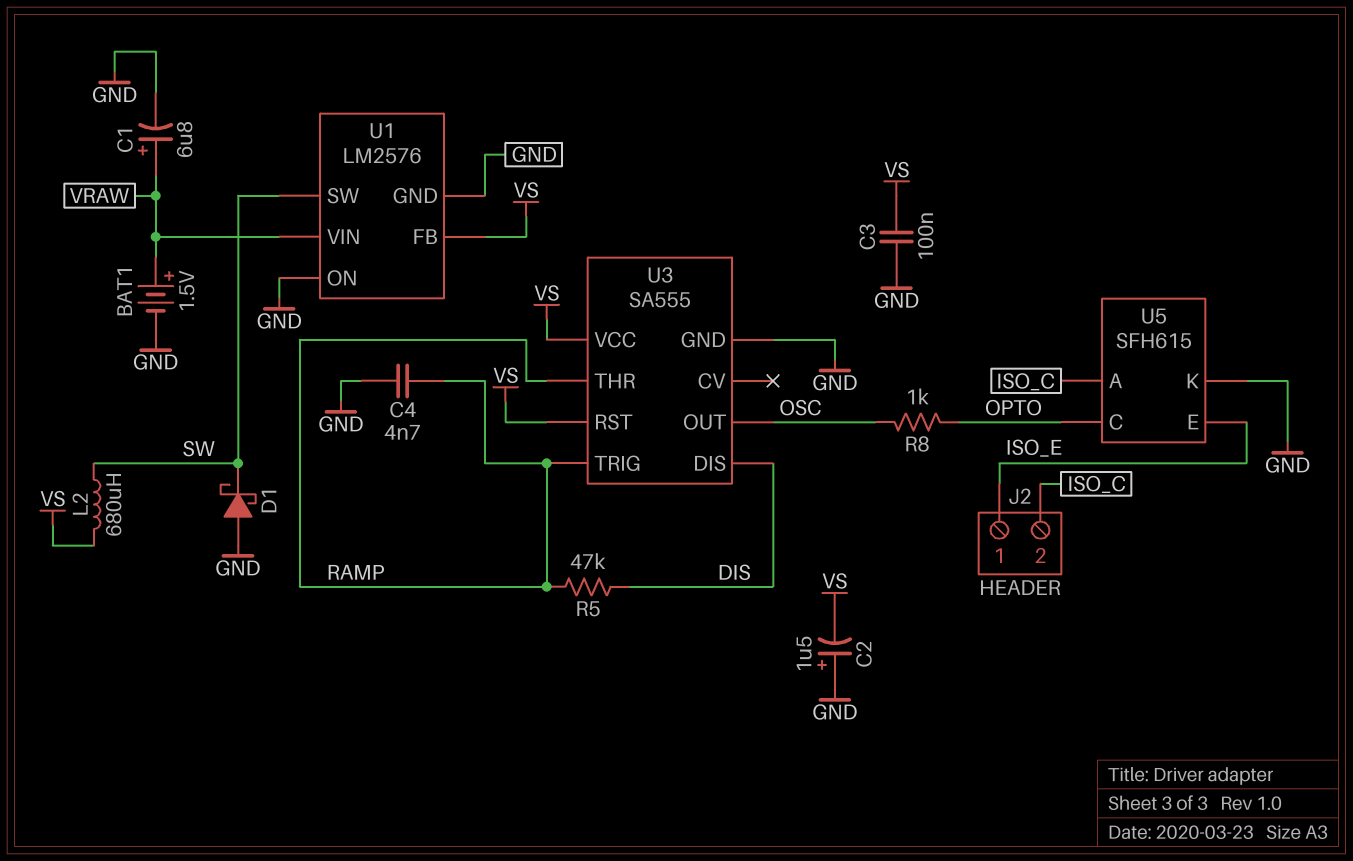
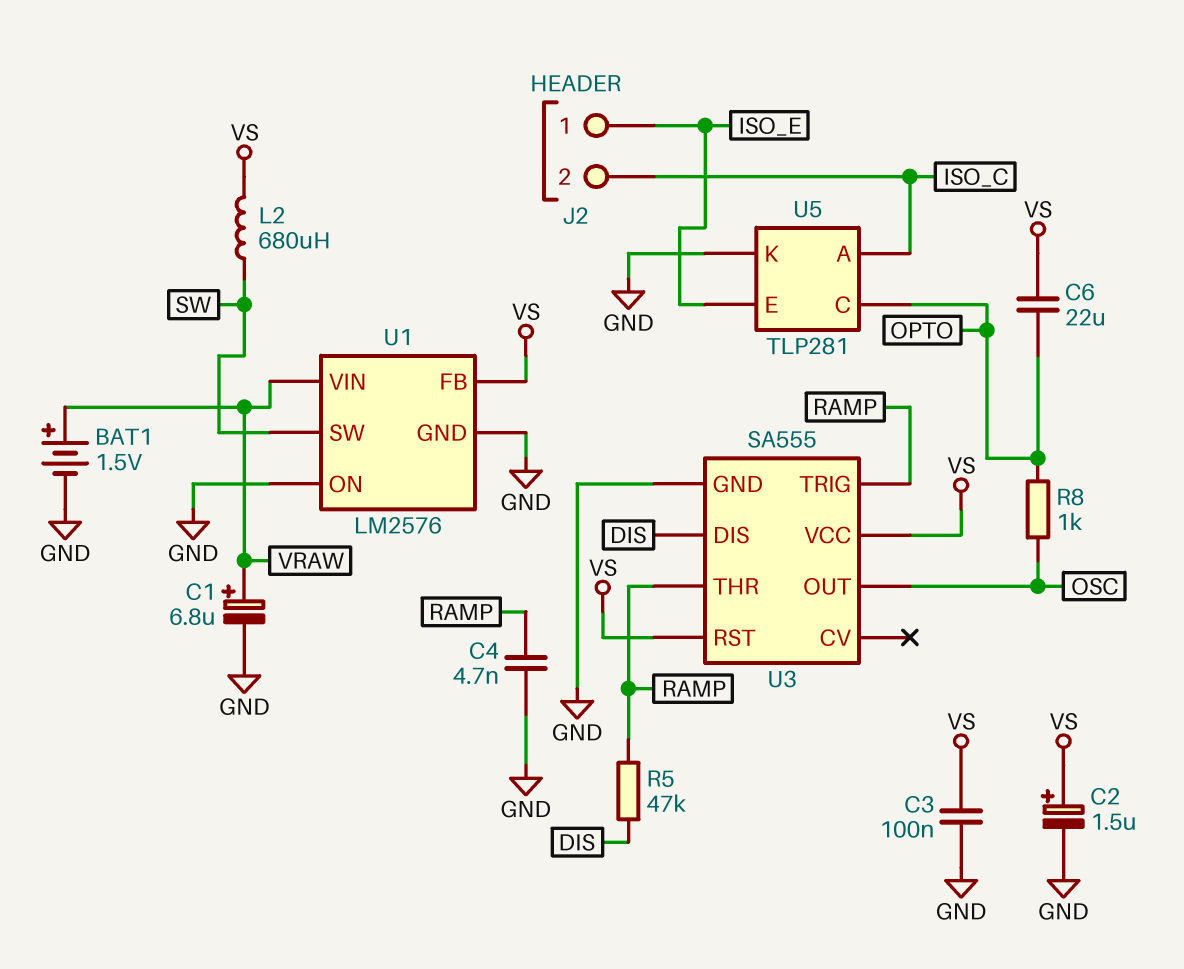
C2: 1.5uF (plus GND, minus VS) -> 1.5uF (plus VS, minus GND)
C6: none -> 22uF (OPTO, VS)
D1: schottky (A GND, K SW) -> none
U5: SFH615 -> TLP281

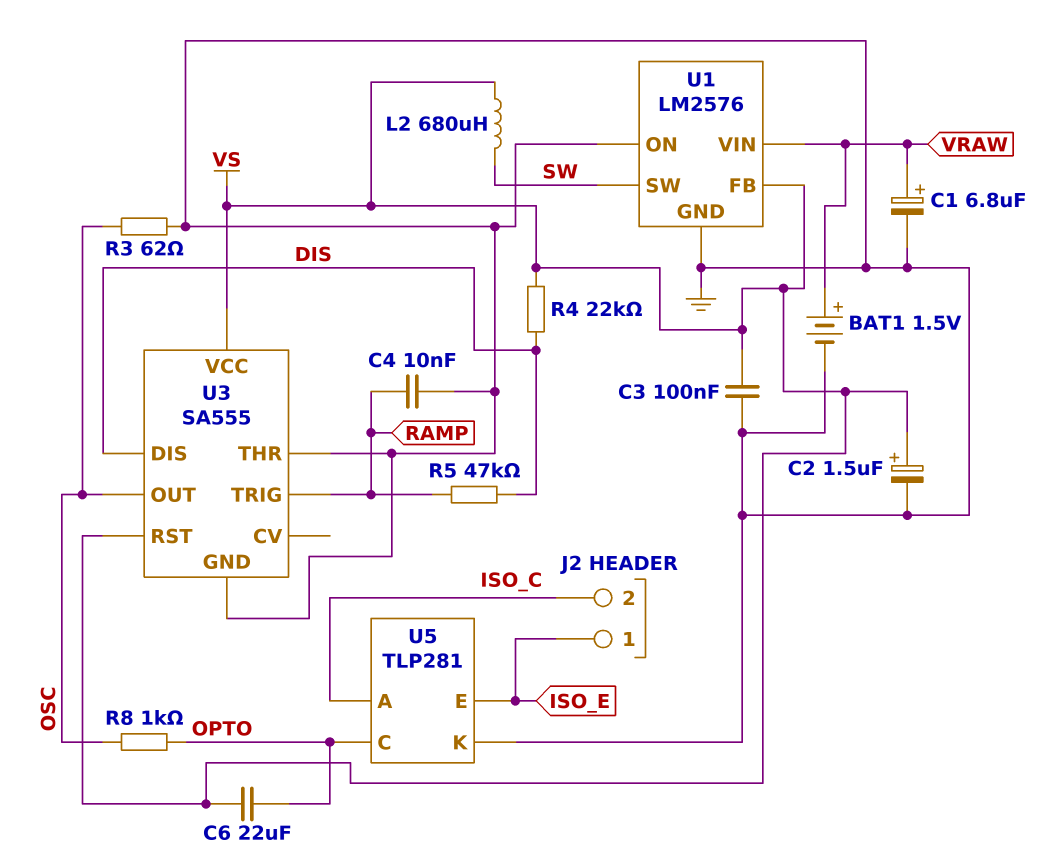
C4: 4.7nF (GND, RAMP) -> 10nF (GND, RAMP)
R3: none -> 62 (GND, OSC)
R4: none -> 22k (DIS, VS)
U3 pin THR: RAMP -> GND

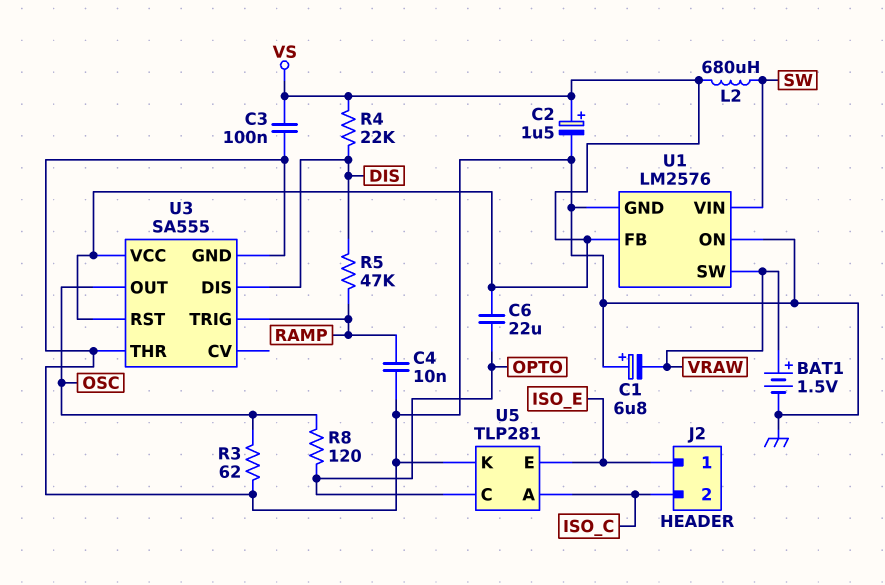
C1: 6.8uF (plus VRAW, minus GND) -> 6.8uF (plus GND, minus VRAW)
R8: 1k (OPTO, OSC) -> 120 (OPTO, OSC)
U1 pin SW: SW -> VRAW
U1 pin VIN: VRAW -> SW

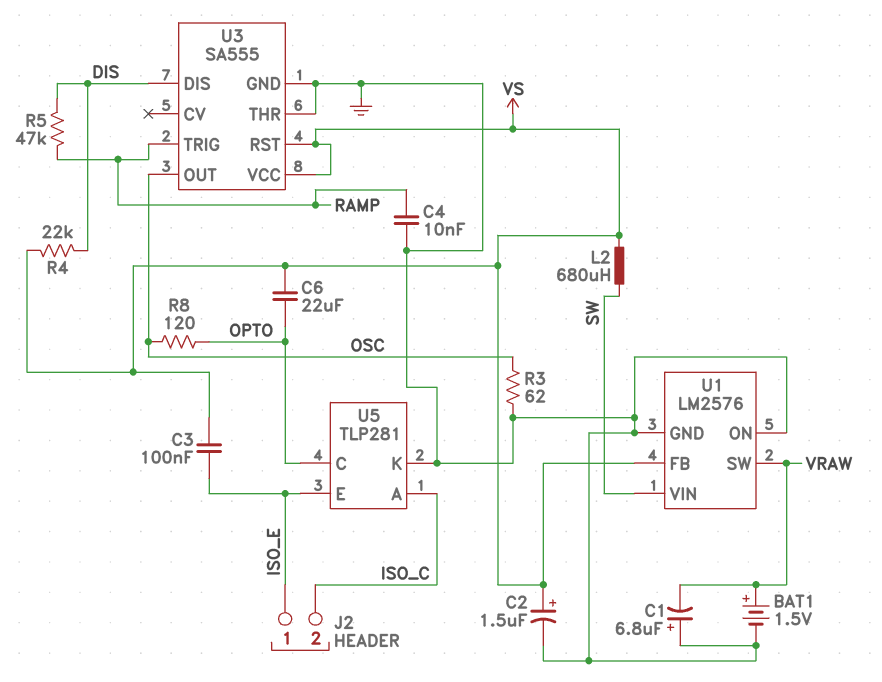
C3: 100nF (GND, VS) -> 100nF (ISO_E, VS)

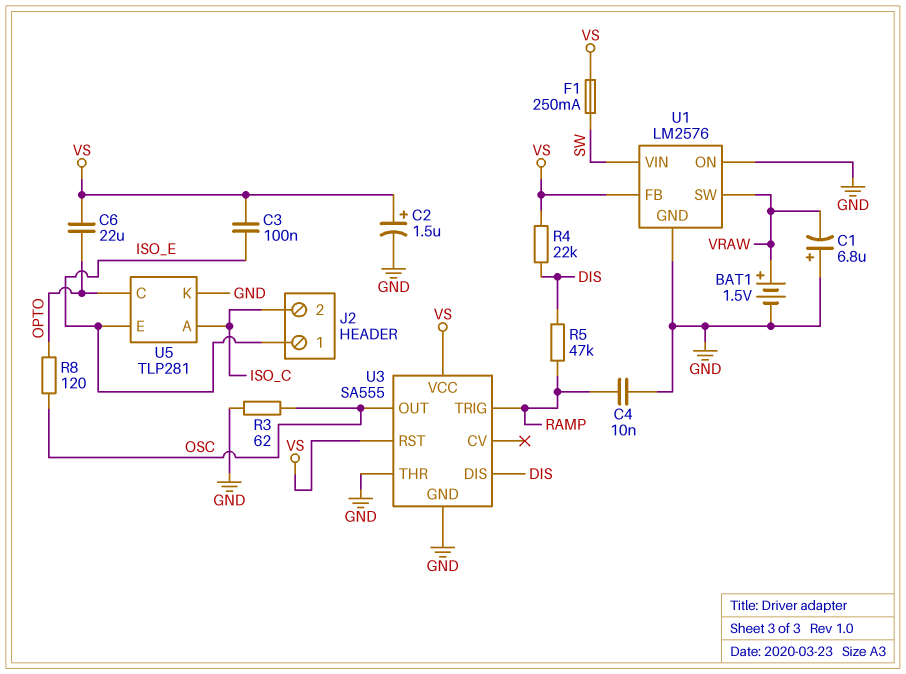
F1: none -> 250mA (SW, VS)
L2: 680uH (SW, VS) -> none

